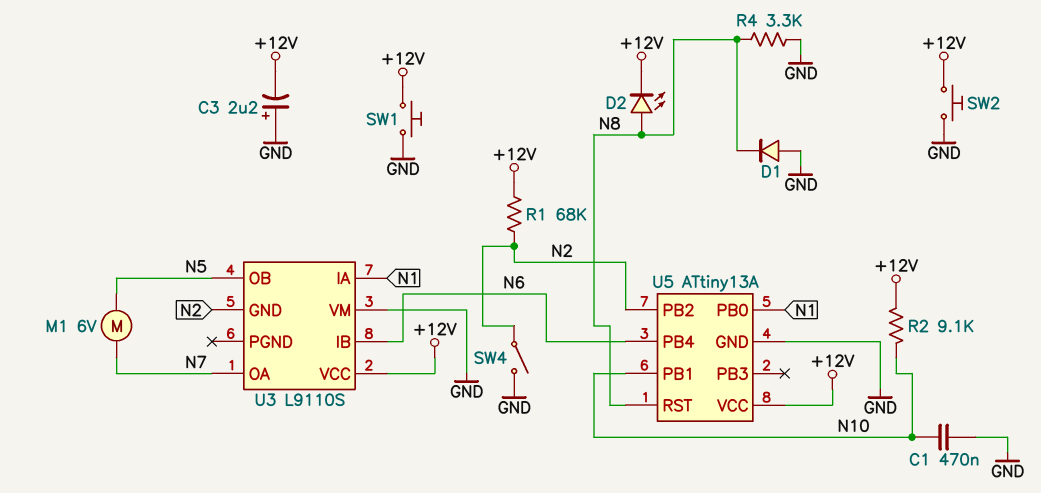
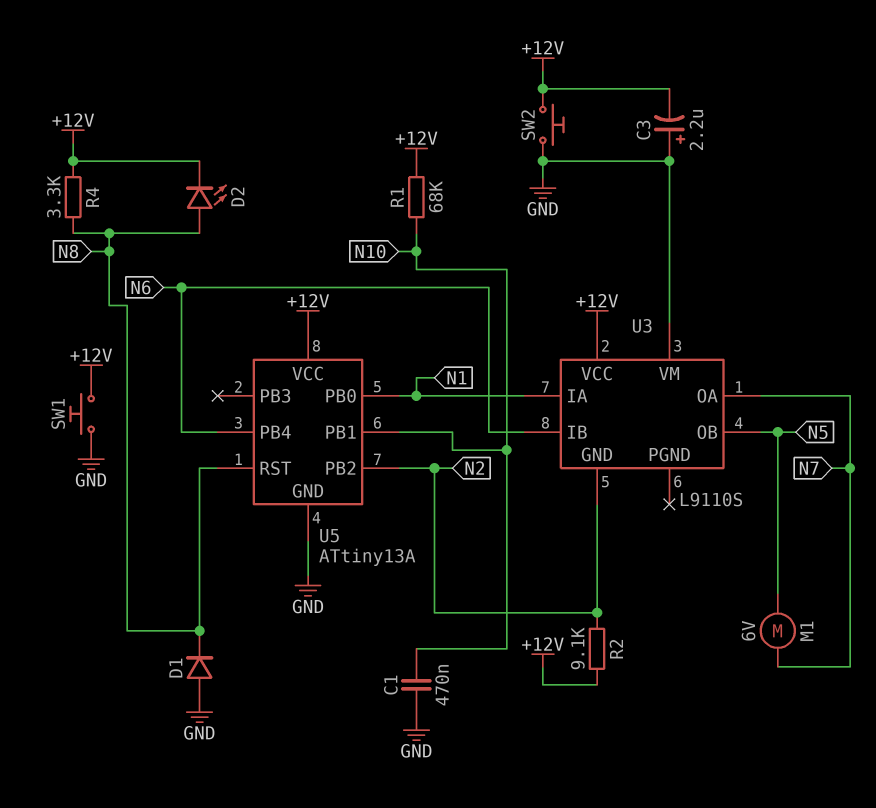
R1: 68k (+12V, N2) -> 68k (+12V, N10)
R2: 9.1k (+12V, N10) -> 9.1k (+12V, N2)
R4: 3.3k (GND, N8) -> 3.3k (+12V, N8)
SW4: switch (GND, N2) -> none

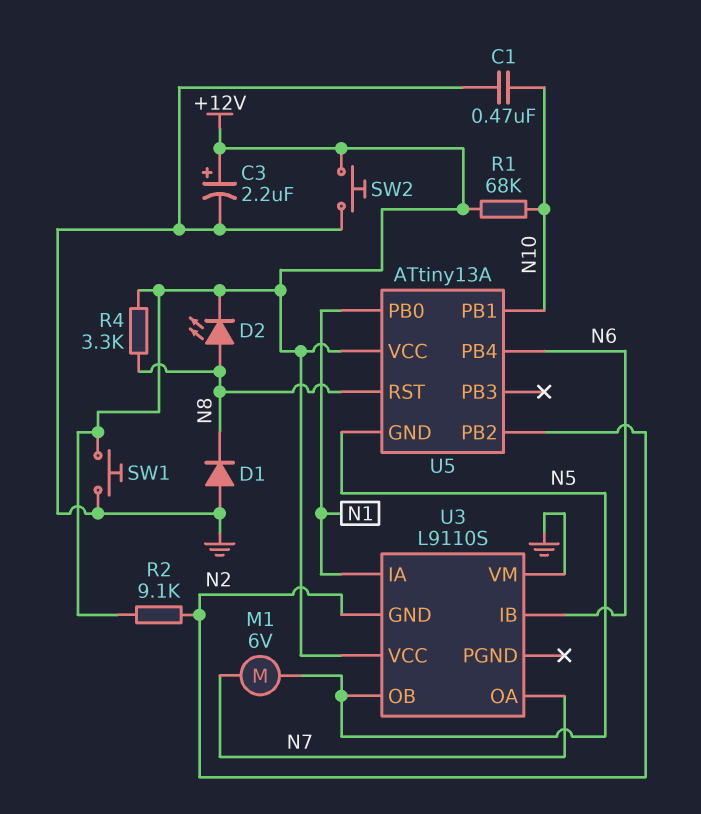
C3: 2.2uF (plus GND, minus +12V) -> 2.2uF (plus +12V, minus GND)
U5 pin GND: GND -> N5

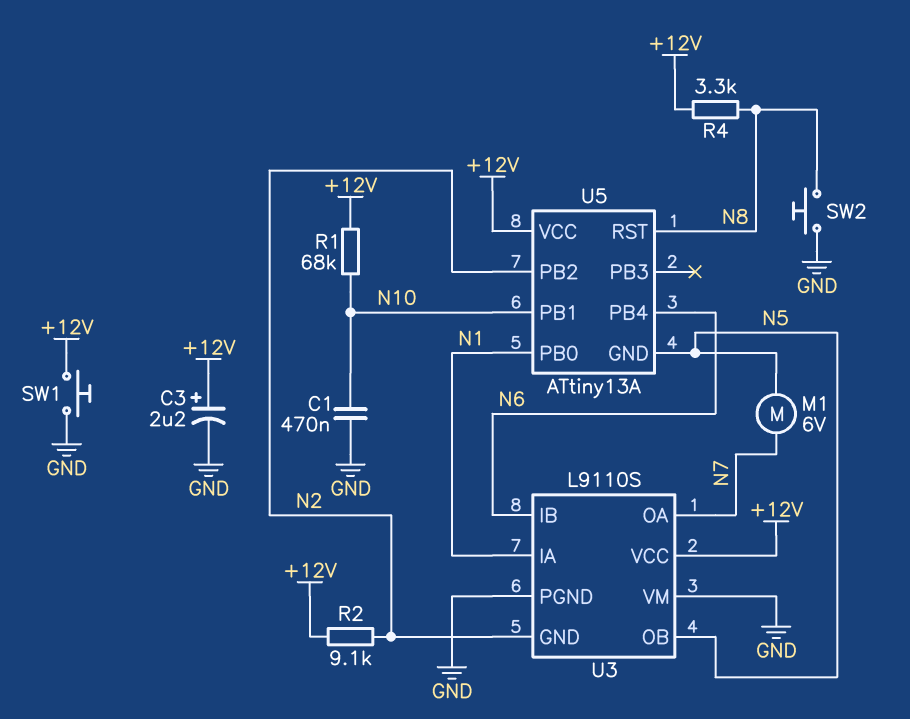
D1: diode (A GND, K N8) -> none
D2: LED (A N8, K +12V) -> none
SW2: button (+12V, GND) -> button (GND, N8)
U3 pin PGND: none -> GND

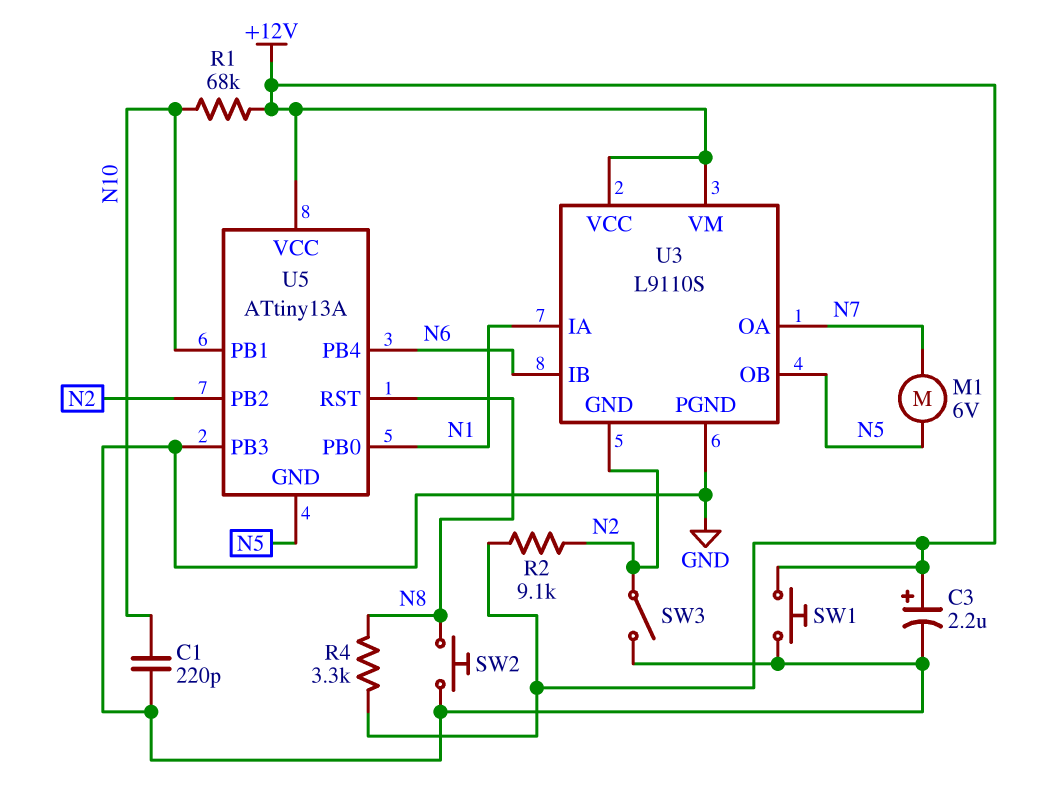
C1: 470nF (GND, N10) -> 220pF (GND, N10)
SW3: none -> switch (GND, N2)
U3 pin VM: GND -> +12V
U5 pin PB3: none -> GND

